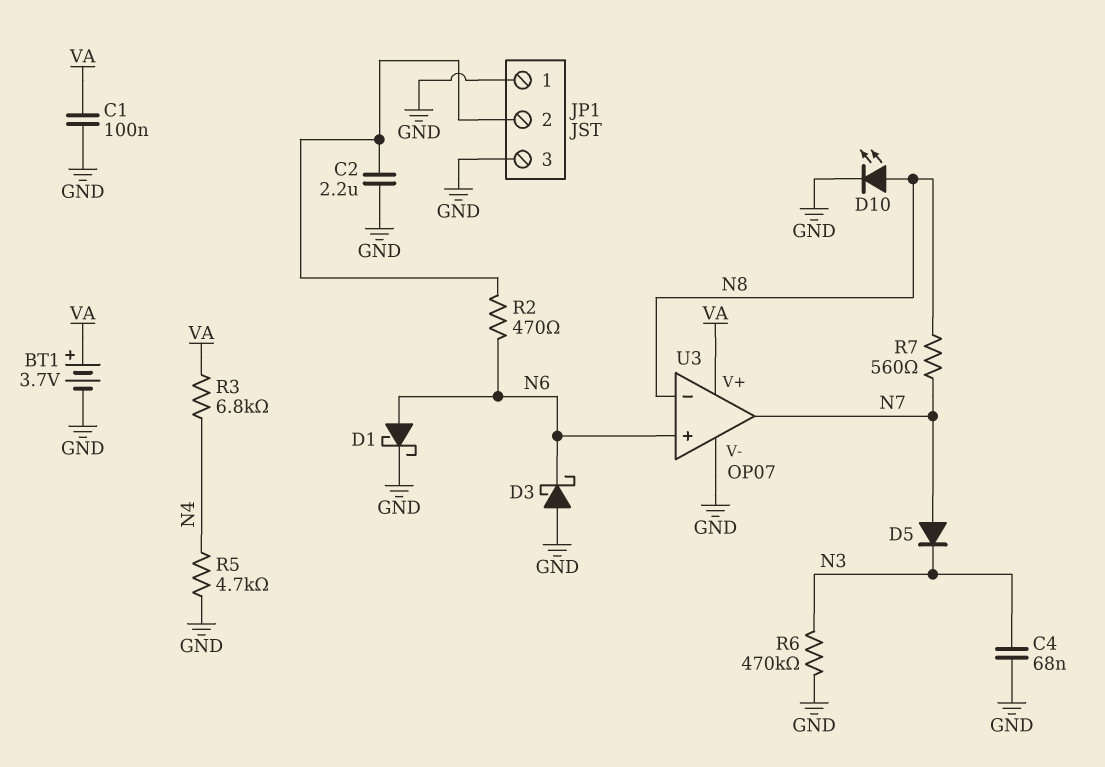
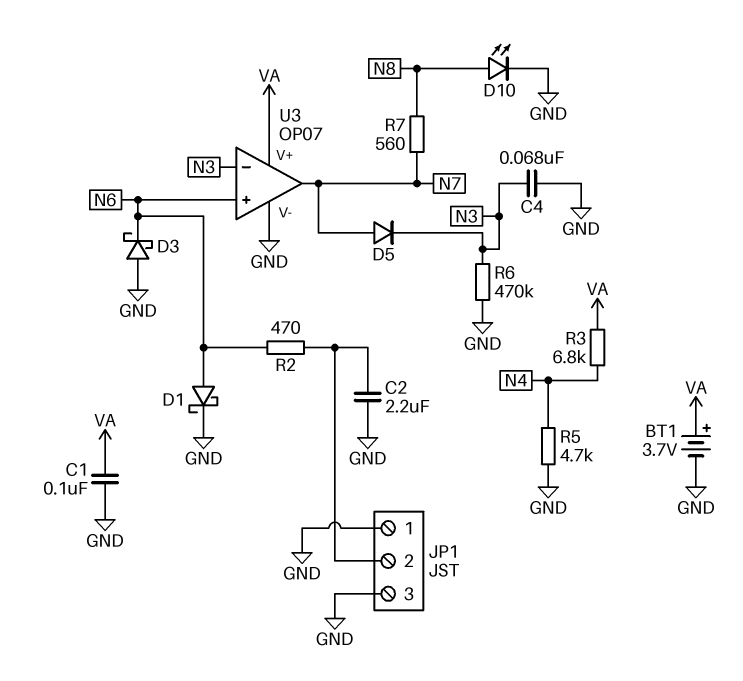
U3 pin in-: N8 -> N3

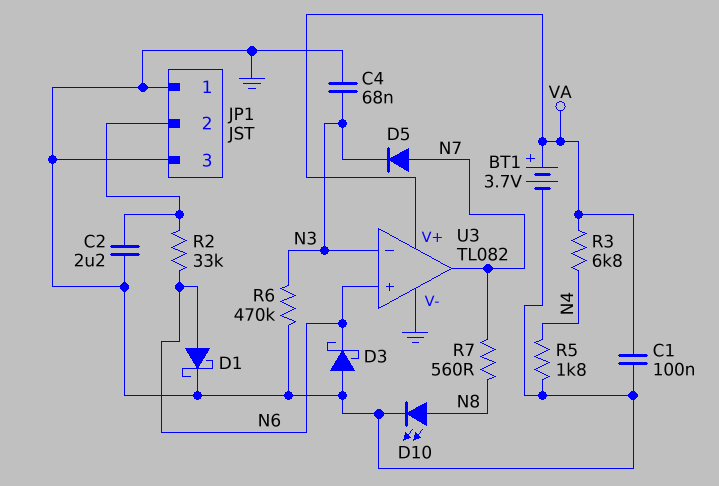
R2: 470 (JP1/2, N6) -> 33k (JP1/2, N6)
R5: 4.7k (GND, N4) -> 1.8k (GND, N4)
U3: OP07 -> TL082

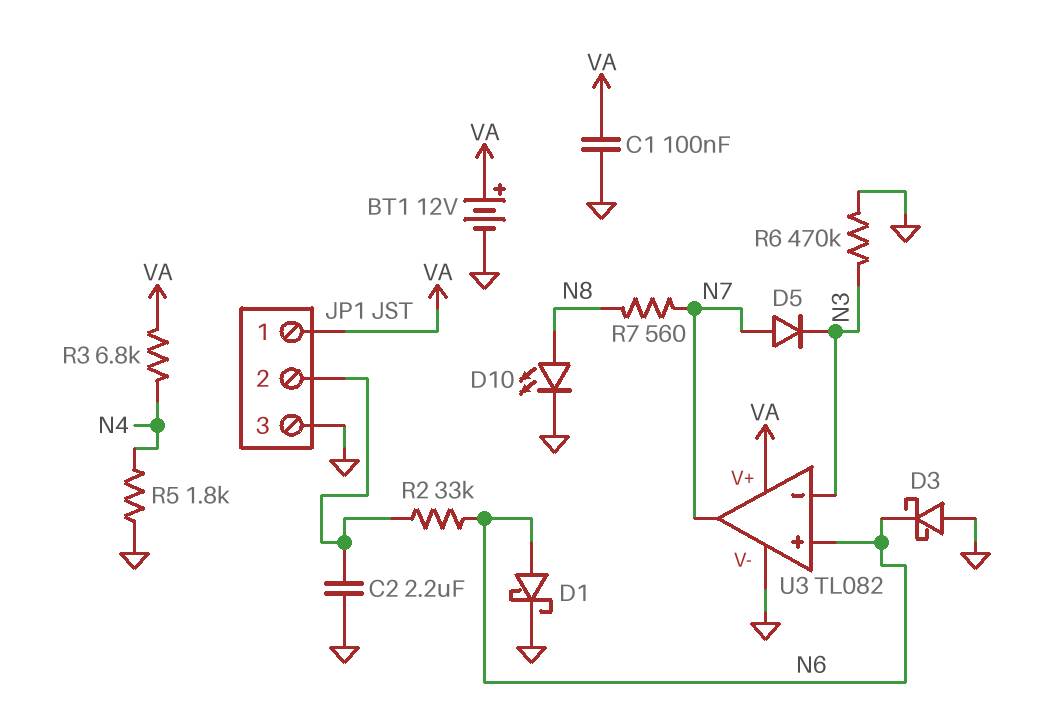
BT1: 3.7V (plus VA, minus GND) -> 12V (plus VA, minus GND)
C4: 68nF (GND, N3) -> none
JP1 pin 1: GND -> VA

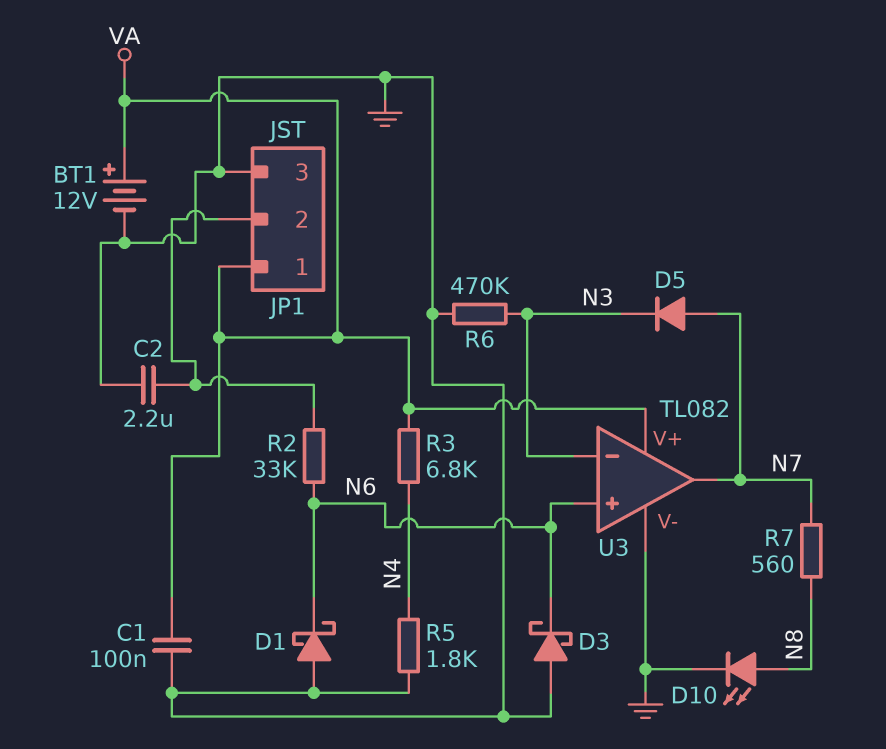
D1: schottky (A N6, K GND) -> schottky (A GND, K N6)

